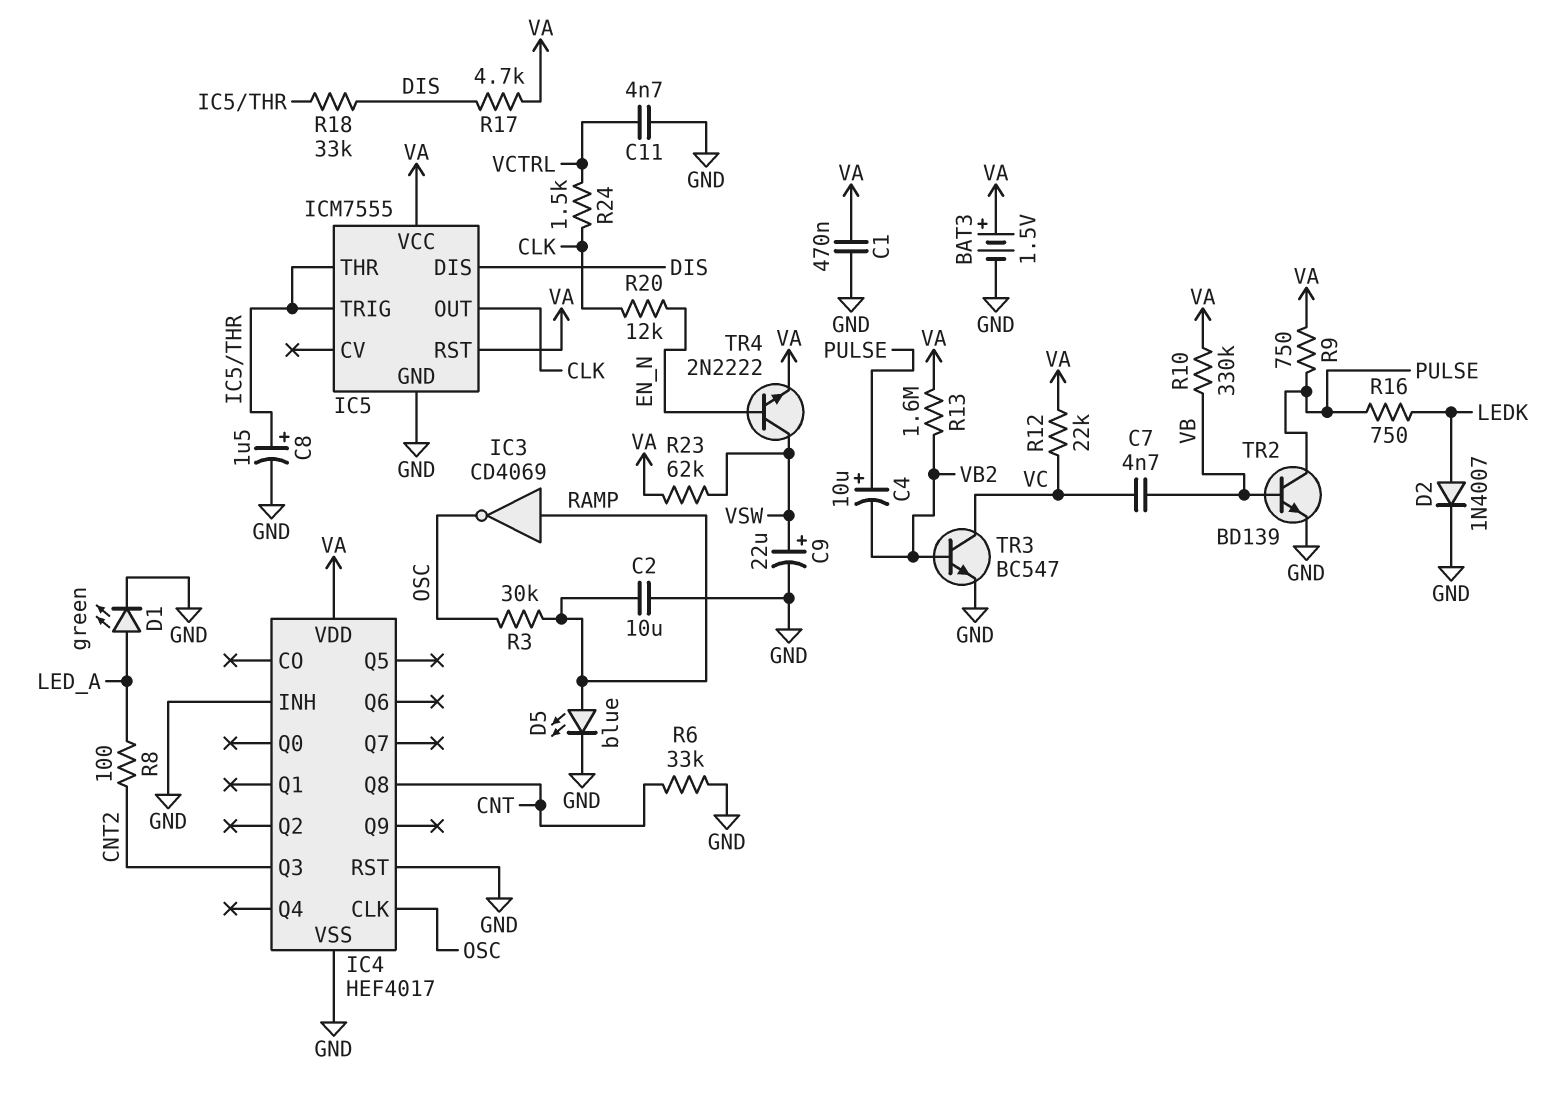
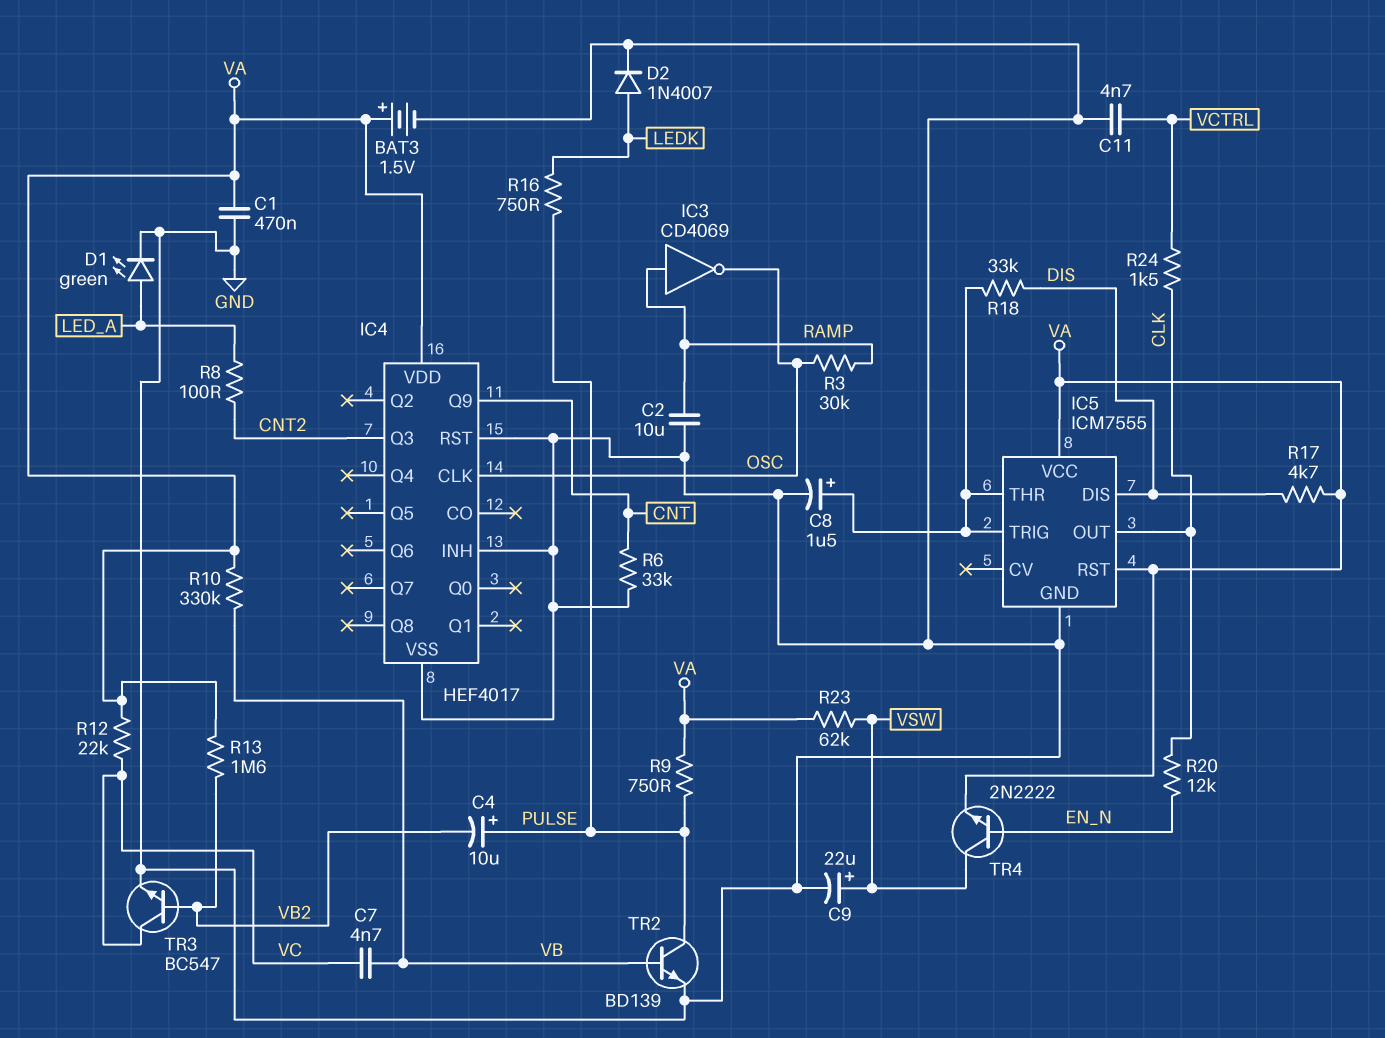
D5: LED blue (A RAMP, K GND) -> none
IC4 pin Q8: CNT -> none
IC4 pin Q9: none -> CNT

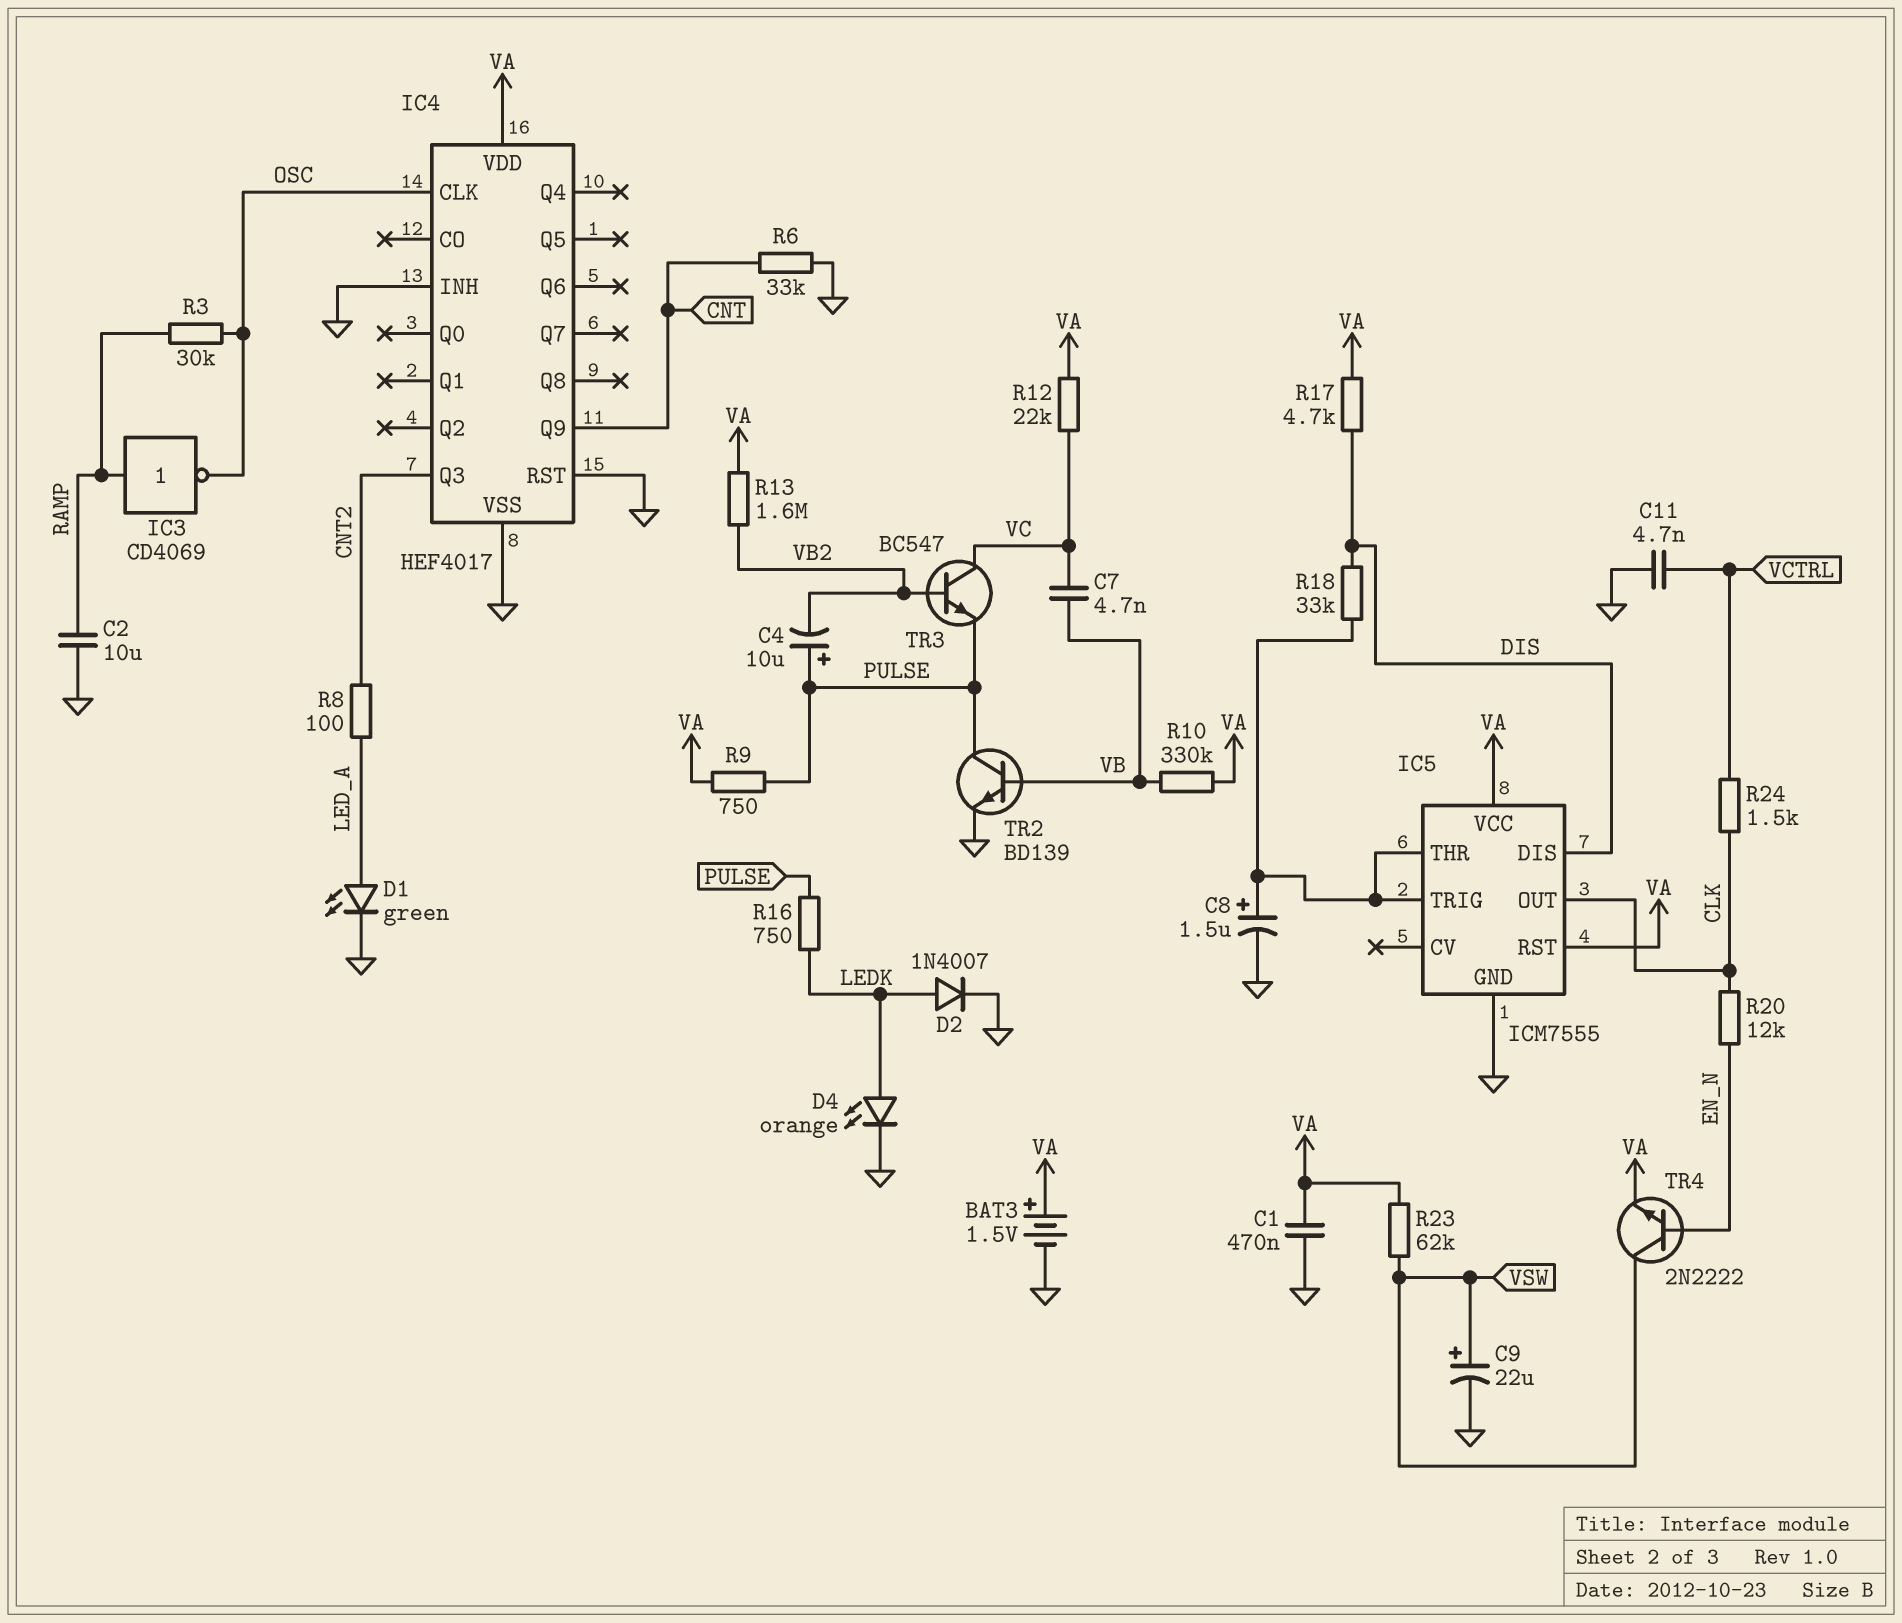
D4: none -> LED orange (A LEDK, K GND)
TR3: NPN BC547 (B VB2, C VC, E GND) -> NPN BC547 (B VB2, C VC, E PULSE)

